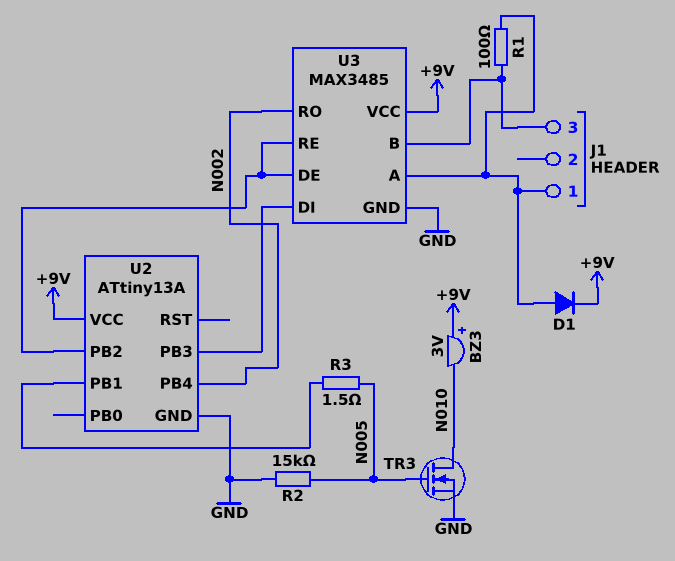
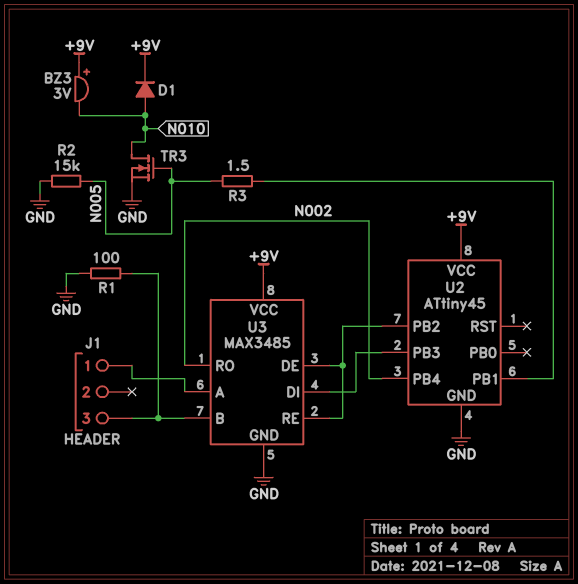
D1: diode (A J1/1, K +9V) -> diode (A N010, K +9V)
R1: 100 (J1/1, J1/3) -> 100 (GND, J1/3)
U2: ATtiny13A -> ATtiny45

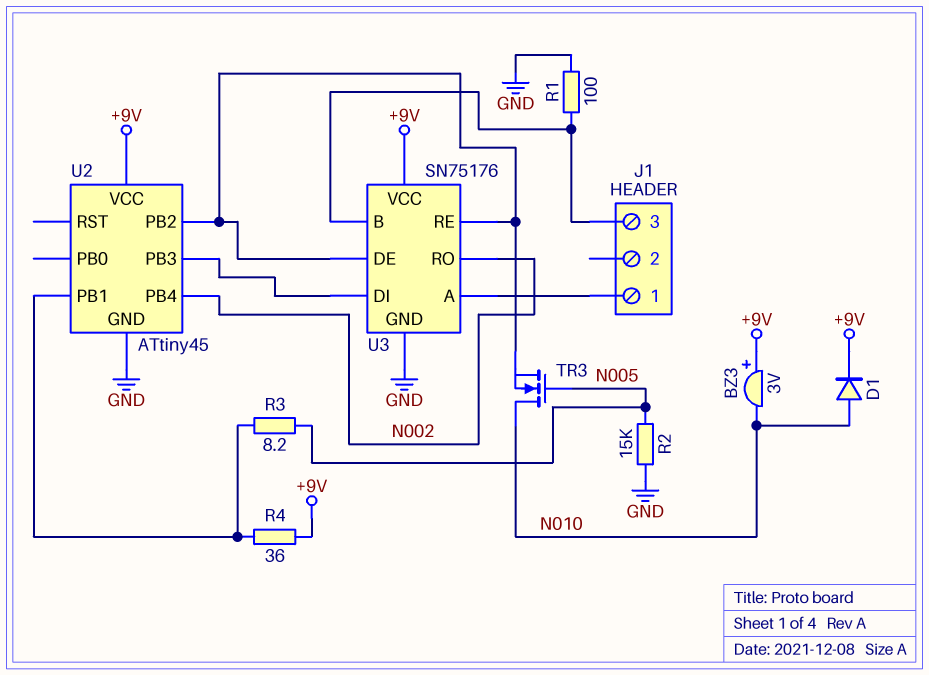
R3: 1.5 (N005, U2/PB1) -> 8.2 (N005, U2/PB1)
R4: none -> 36 (+9V, U2/PB1)
TR3: NMOS (G N005, D N010, S GND) -> NMOS (G N005, D N010, S U2/PB2)
U3: MAX3485 -> SN75176

